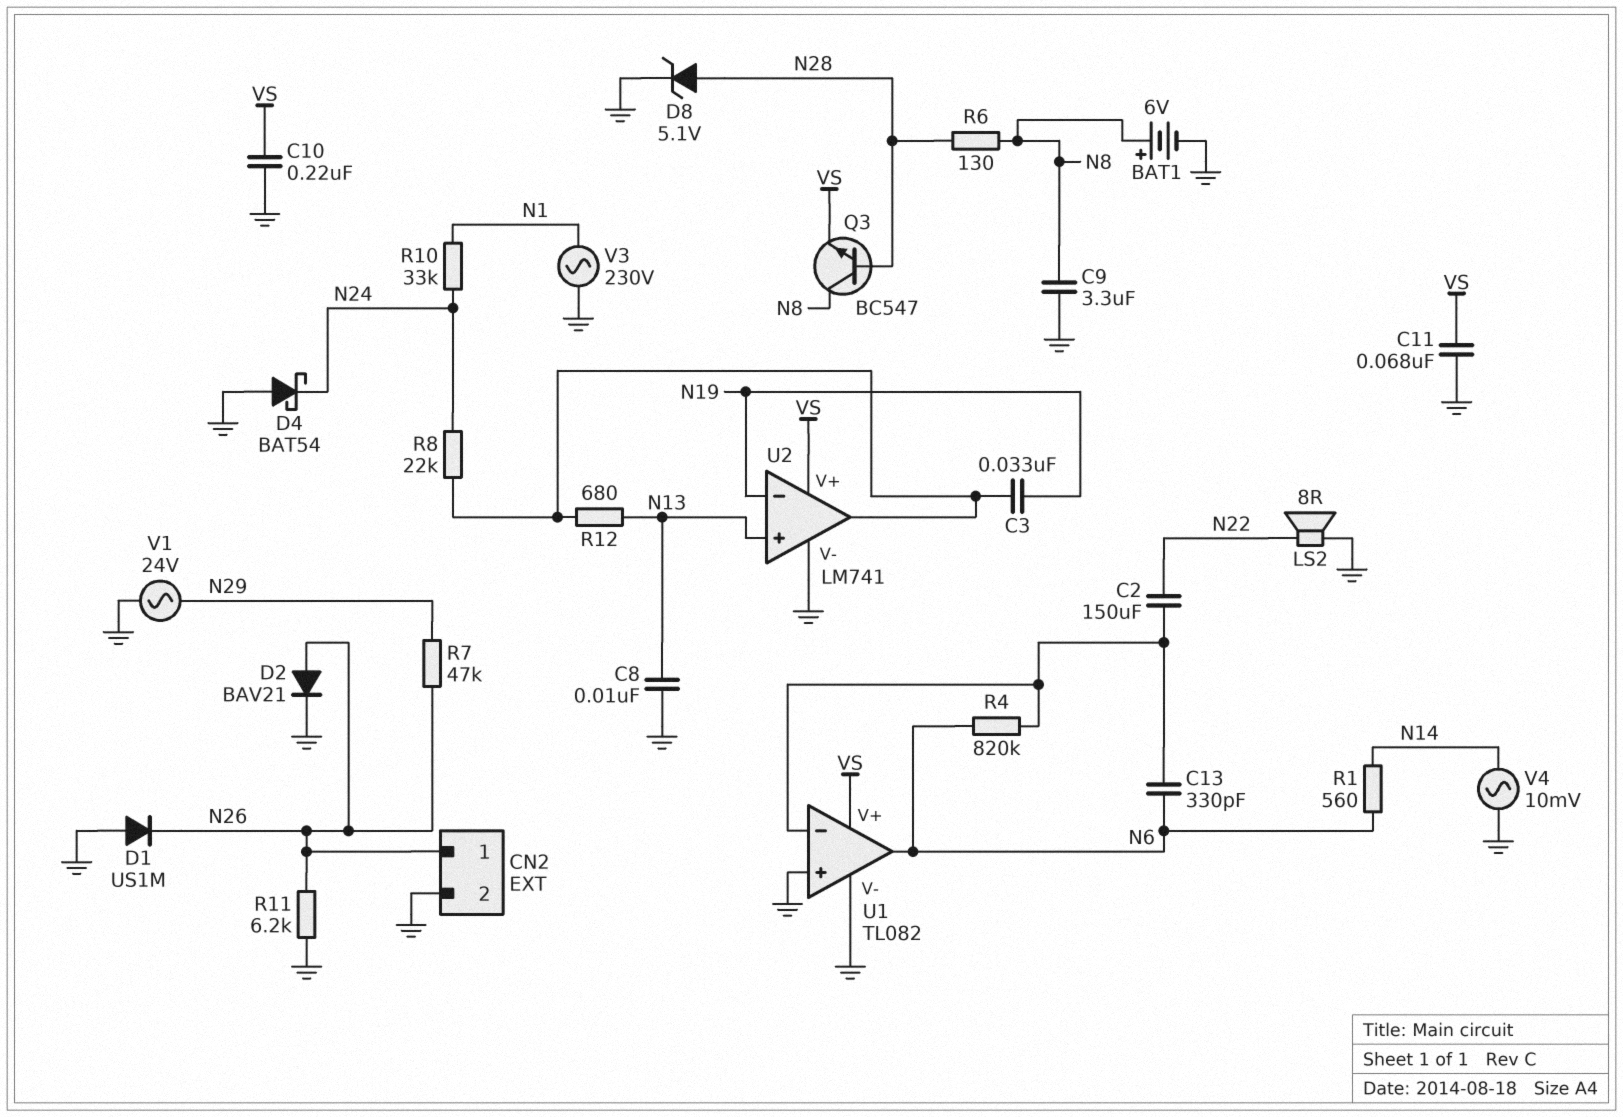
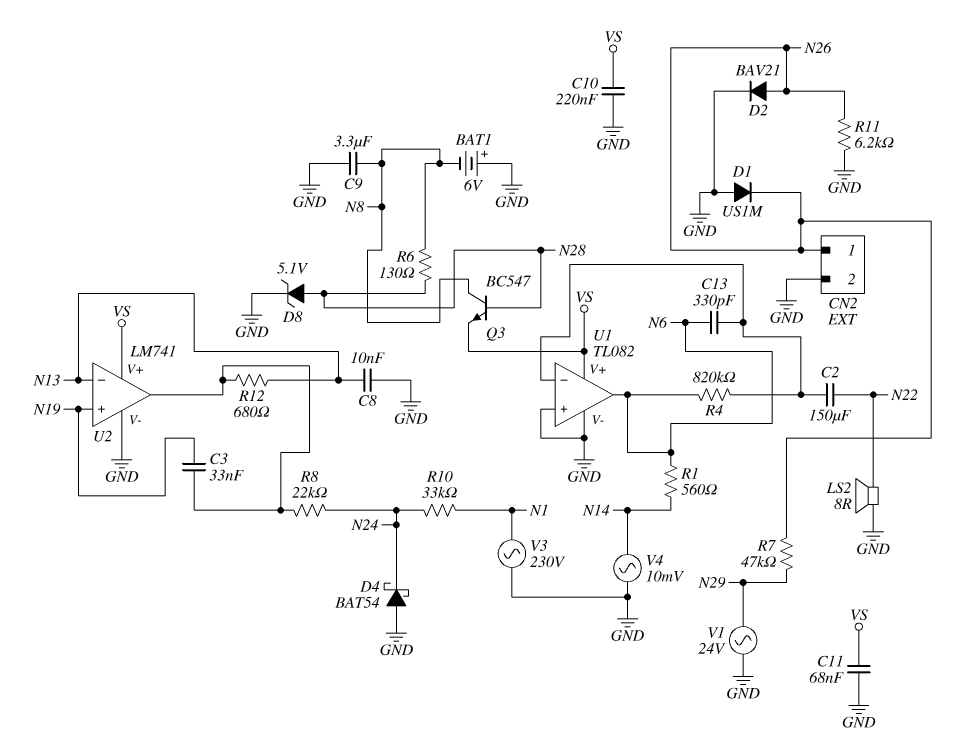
BAT1: 6V (plus N8, minus GND) -> 6V (plus GND, minus N8)
U2 pin in+: N13 -> N19
U2 pin in-: N19 -> N13

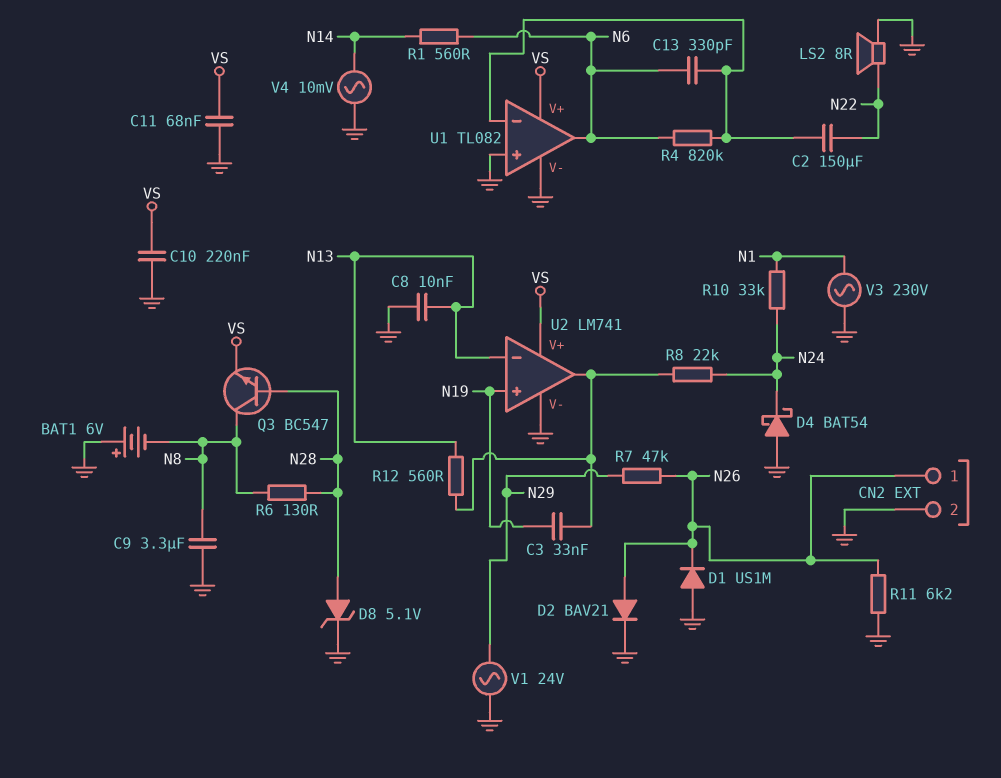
R12: 680 (N13, U2/out) -> 560 (N13, U2/out)

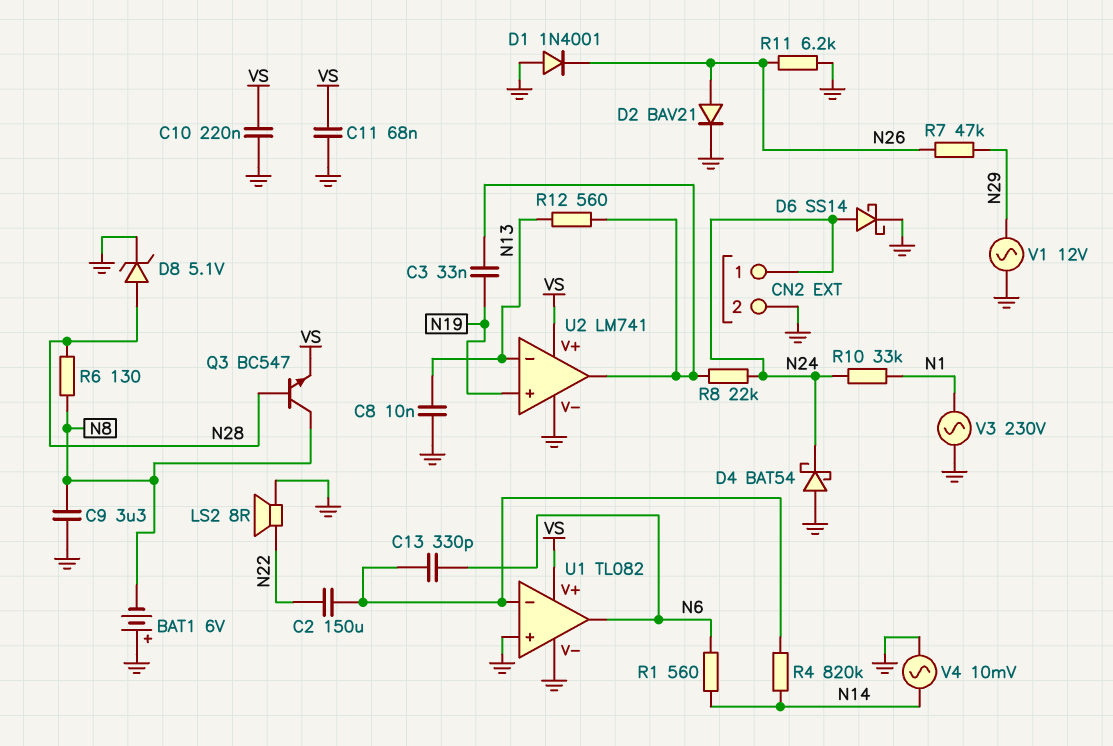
CN2 pin 1: N26 -> N24
D1: diode US1M (A GND, K N26) -> diode 1N4001 (A GND, K N26)
D6: none -> schottky SS14 (A N24, K GND)
R4: 820k (N6, U1/in-) -> 820k (N14, U1/in-)
V1: AC 24V (GND, N29) -> AC 12V (GND, N29)

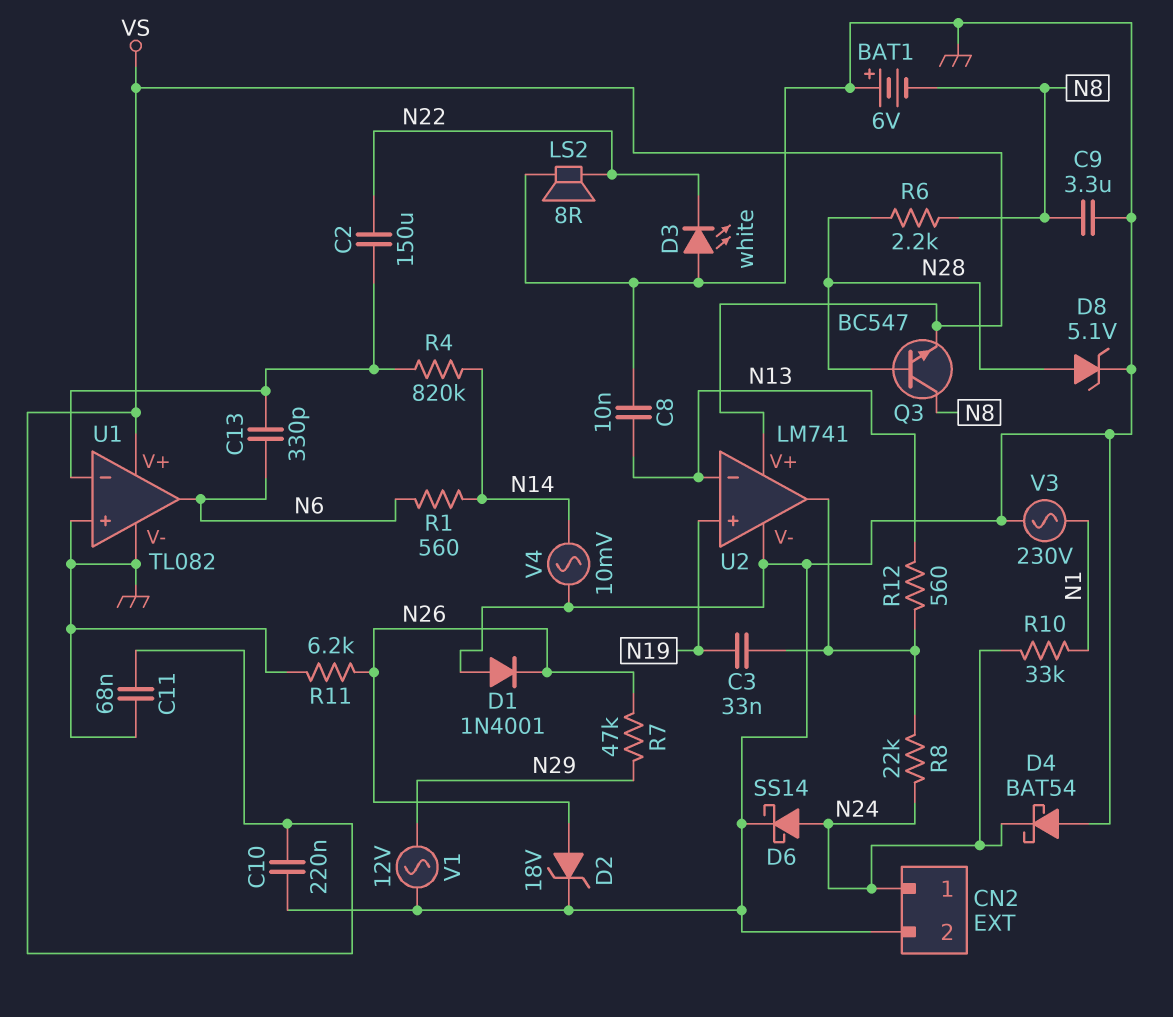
D2: diode BAV21 (A N26, K GND) -> zener 18V (A N26, K GND)
D3: none -> LED white (A GND, K N22)
R6: 130 (N8, N28) -> 2.2k (N8, N28)

